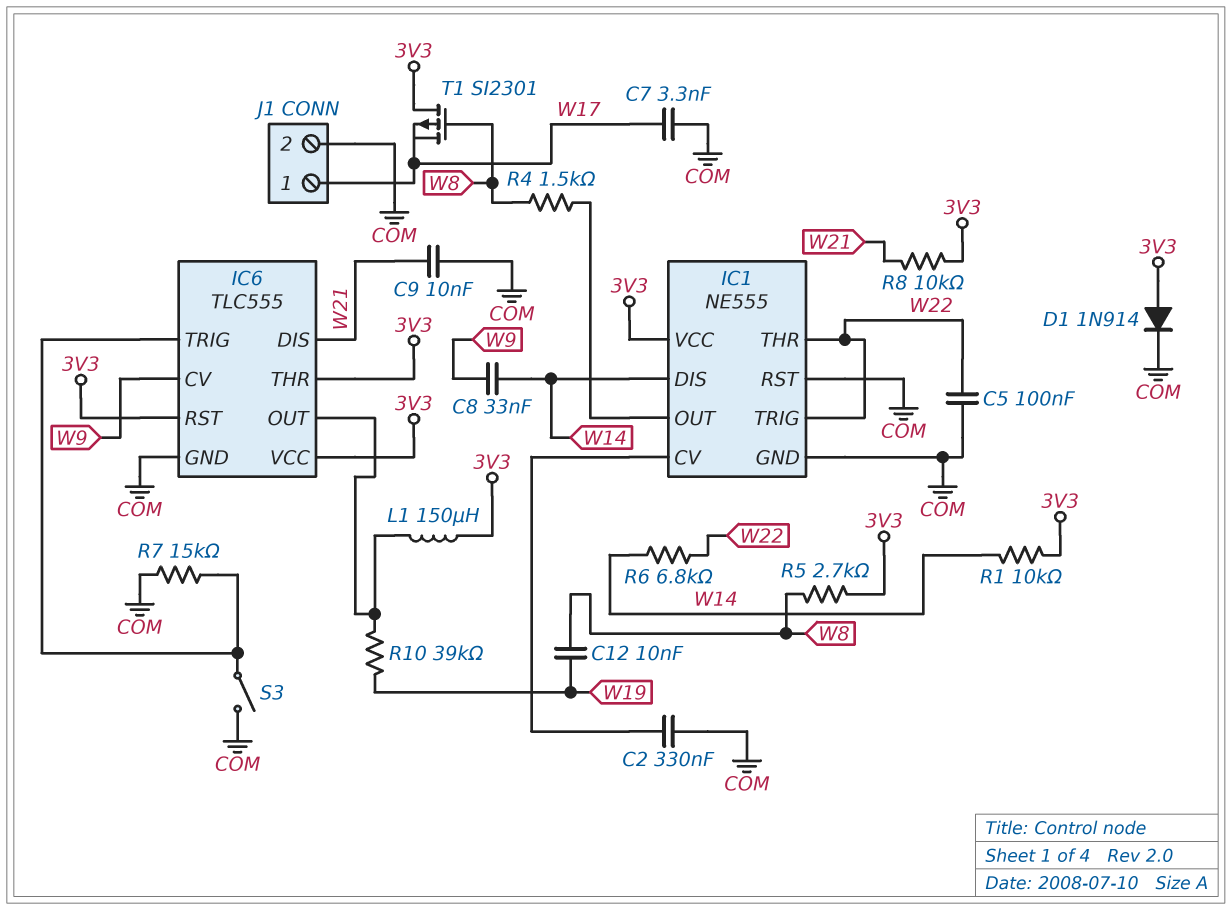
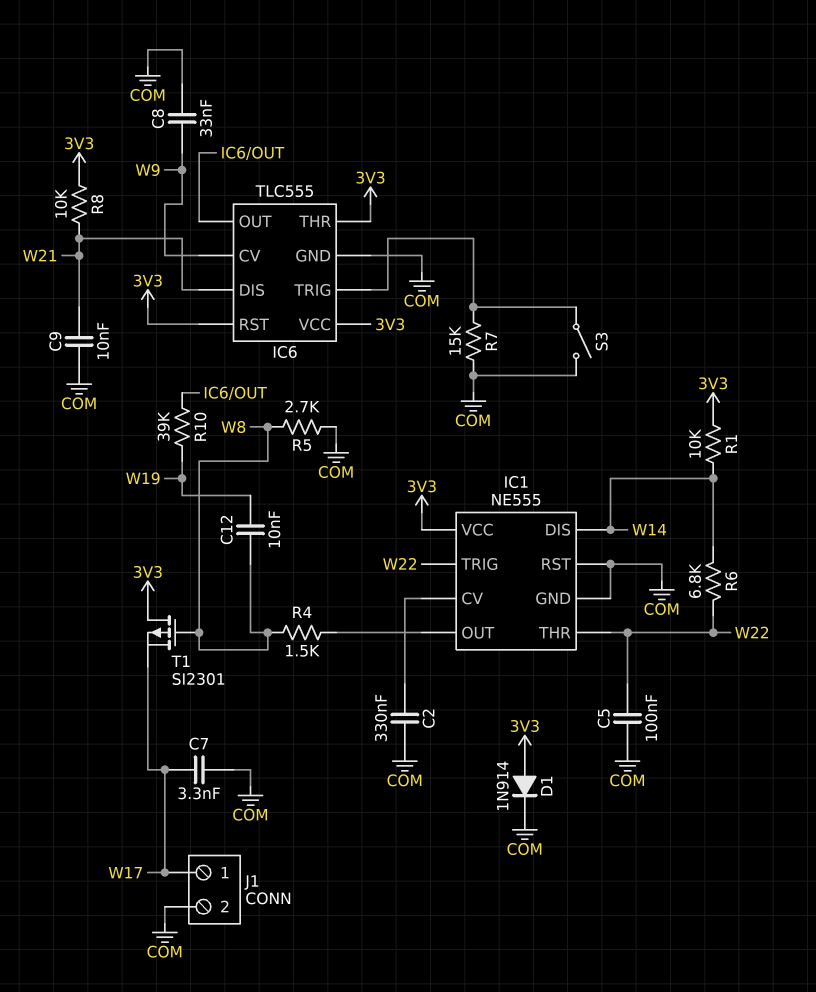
C8: 33nF (W9, W14) -> 33nF (COM, W9)
L1: 150uH (3V3, IC6/OUT) -> none
R5: 2.7k (3V3, W8) -> 2.7k (COM, W8)

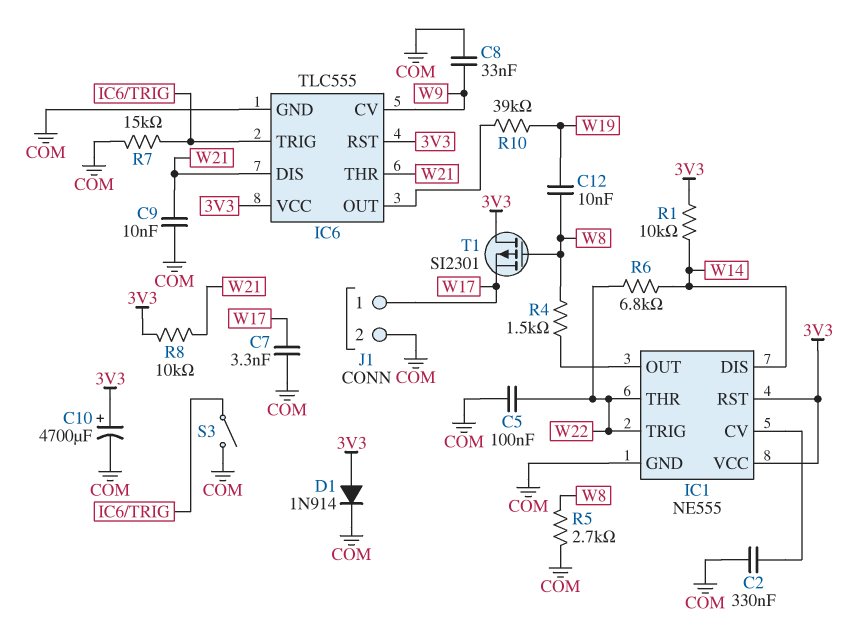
C10: none -> 4700uF (plus 3V3, minus COM)
IC1 pin RST: COM -> 3V3
IC6 pin THR: 3V3 -> W21

